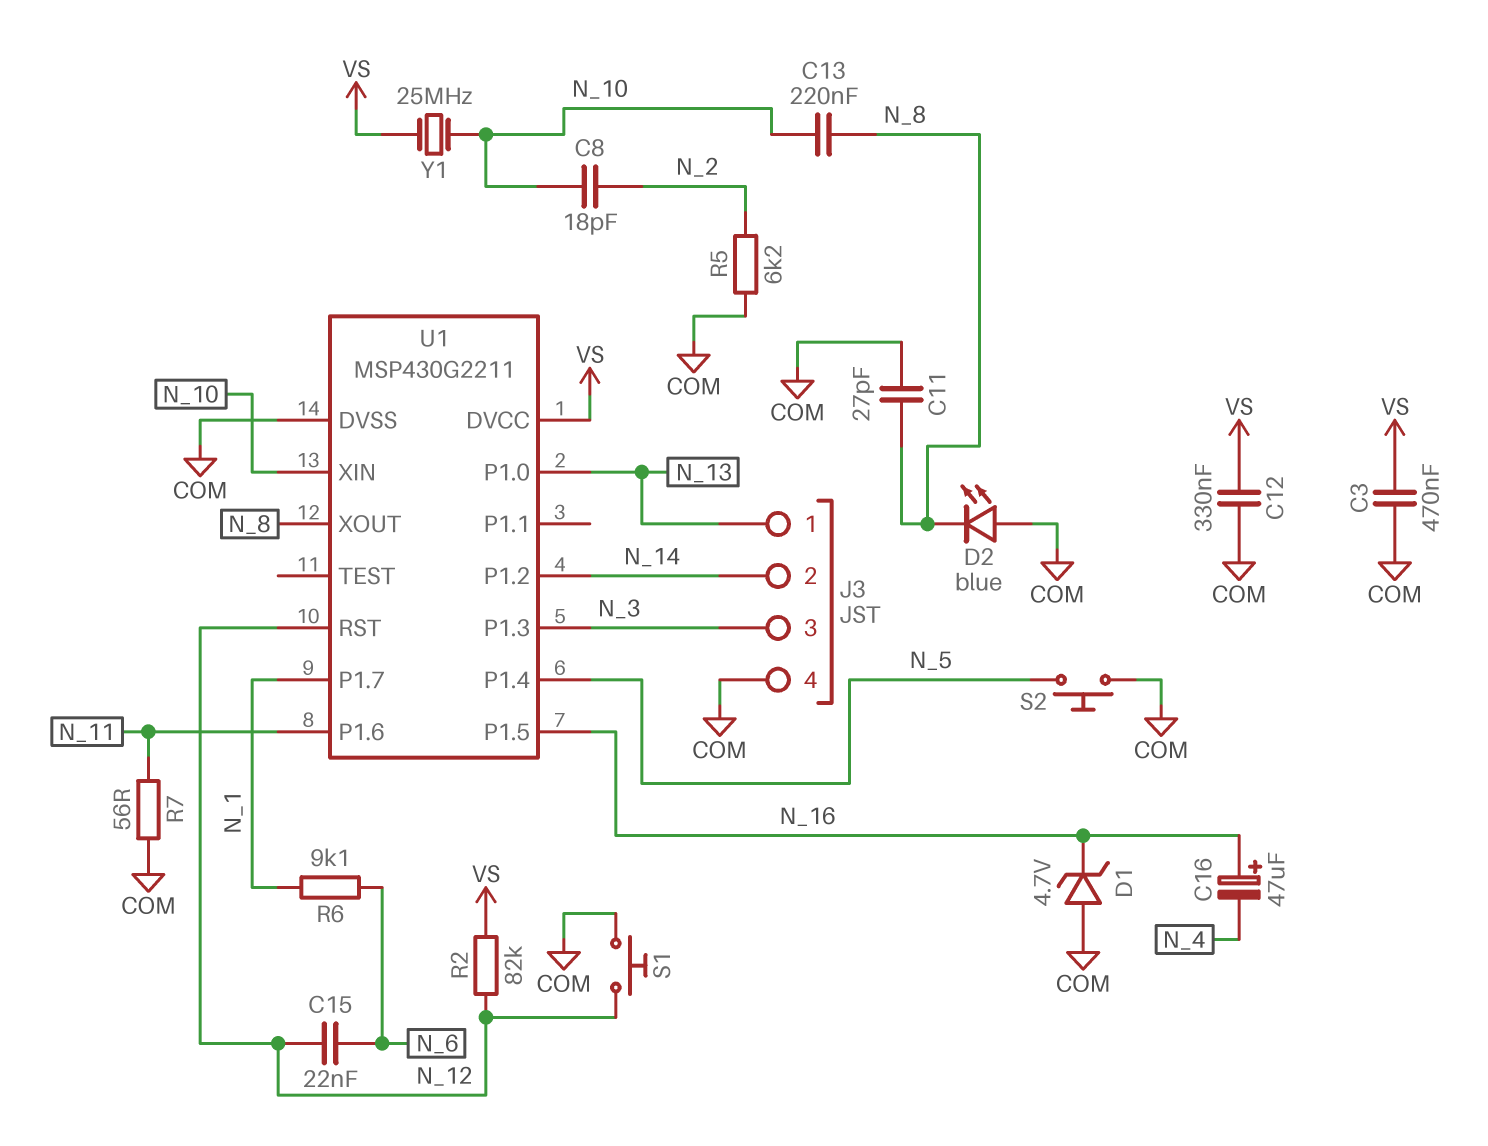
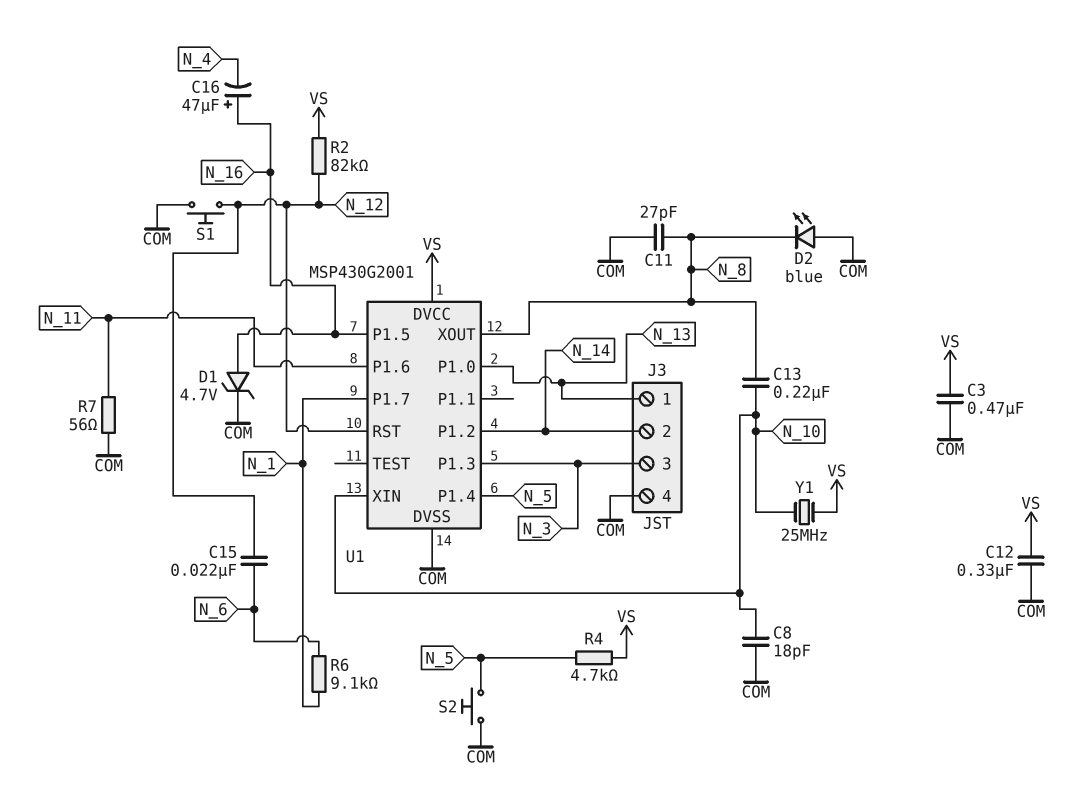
C8: 18pF (N_2, N_10) -> 18pF (COM, N_10)
D1: zener 4.7V (A COM, K N_16) -> zener 4.7V (A N_16, K COM)
R4: none -> 4.7k (N_5, VS)
R5: 6.2k (COM, N_2) -> none
U1: MSP430G2211 -> MSP430G2001

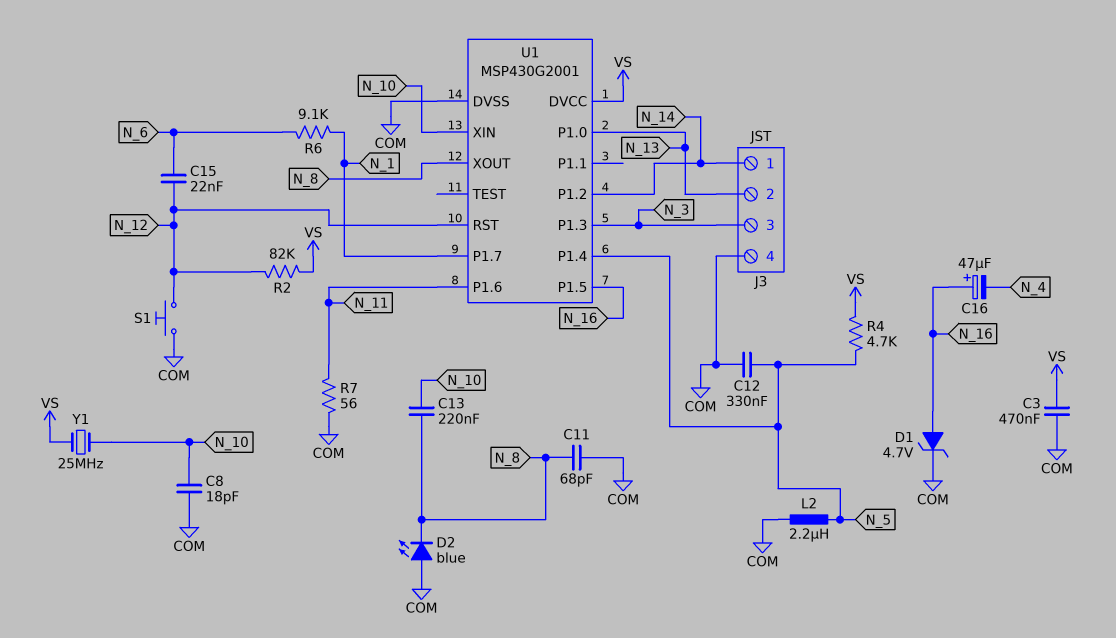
C11: 27pF (COM, N_8) -> 68pF (COM, N_8)
C12: 330nF (COM, VS) -> 330nF (COM, N_5)
J3 pin 1: N_13 -> N_14
J3 pin 2: N_14 -> N_13
L2: none -> 2.2uH (COM, N_5)
S2: button (COM, N_5) -> none

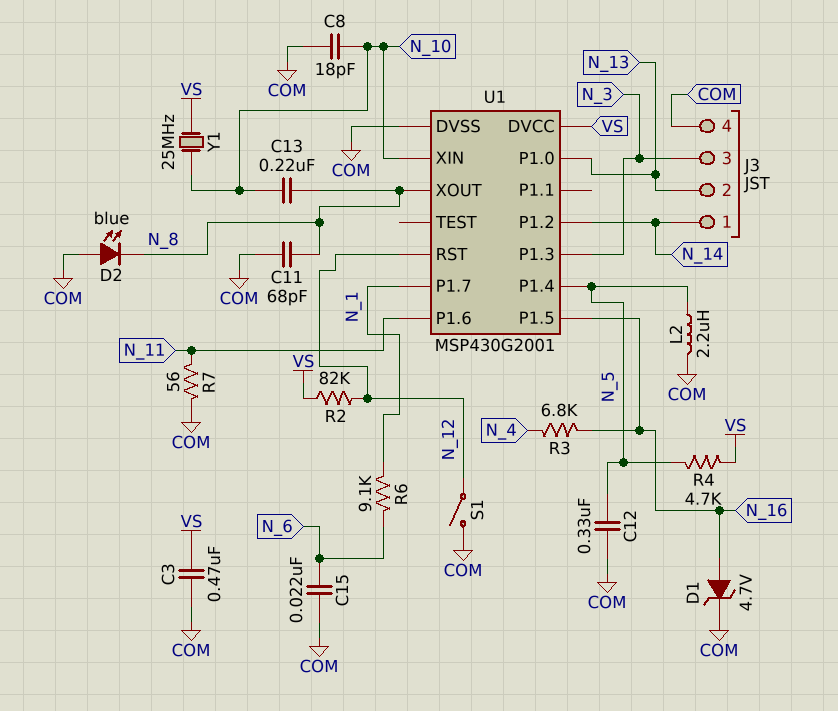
C15: 22nF (N_6, N_12) -> 22nF (COM, N_6)
C16: 47uF (plus N_16, minus N_4) -> none
R3: none -> 6.8k (N_4, N_16)
S1: button (COM, N_12) -> switch (COM, N_12)

